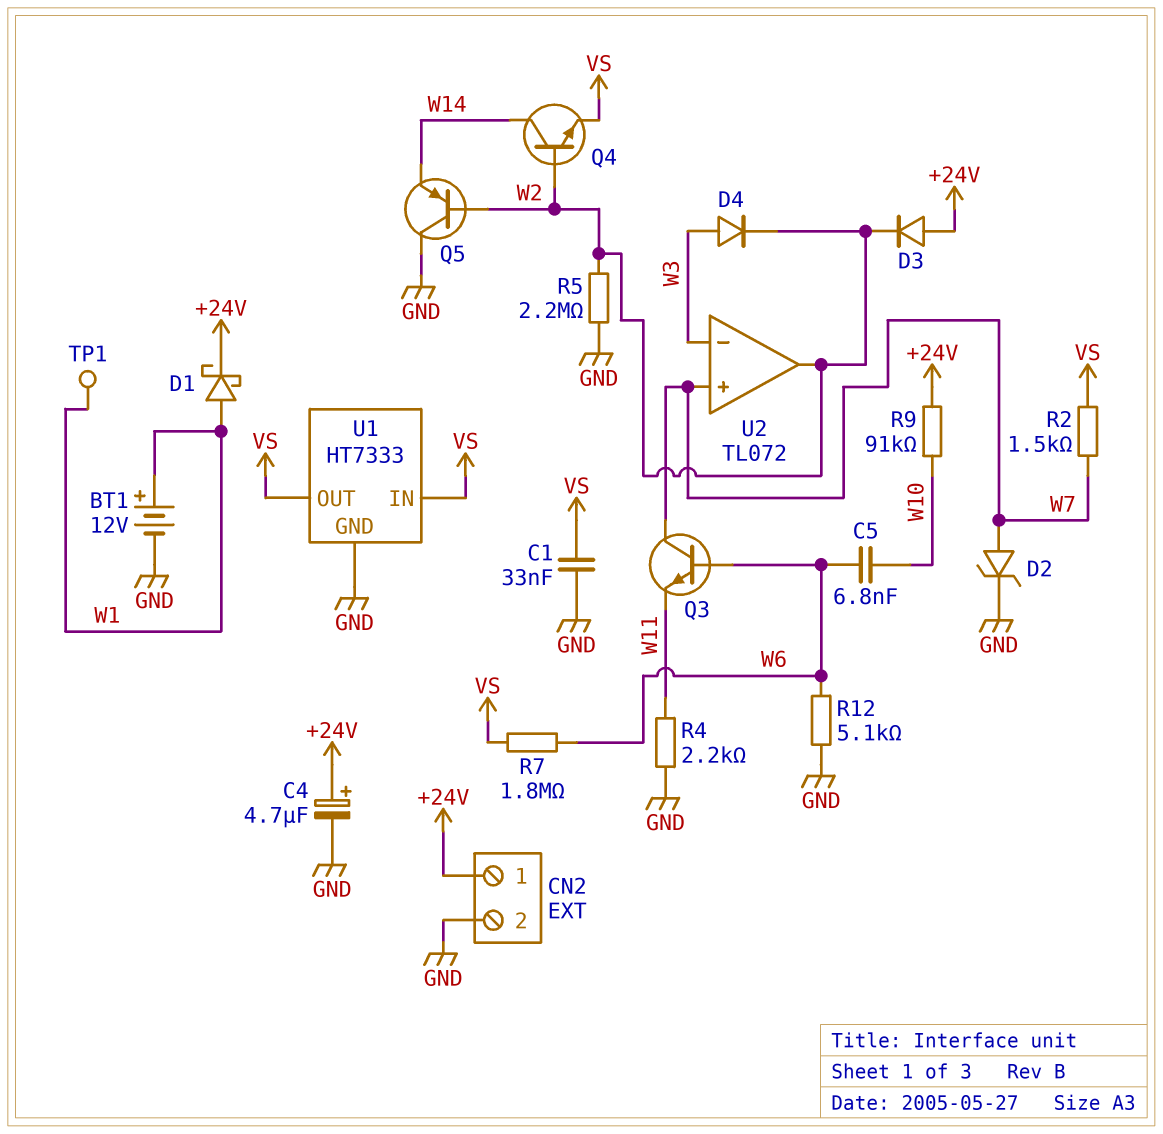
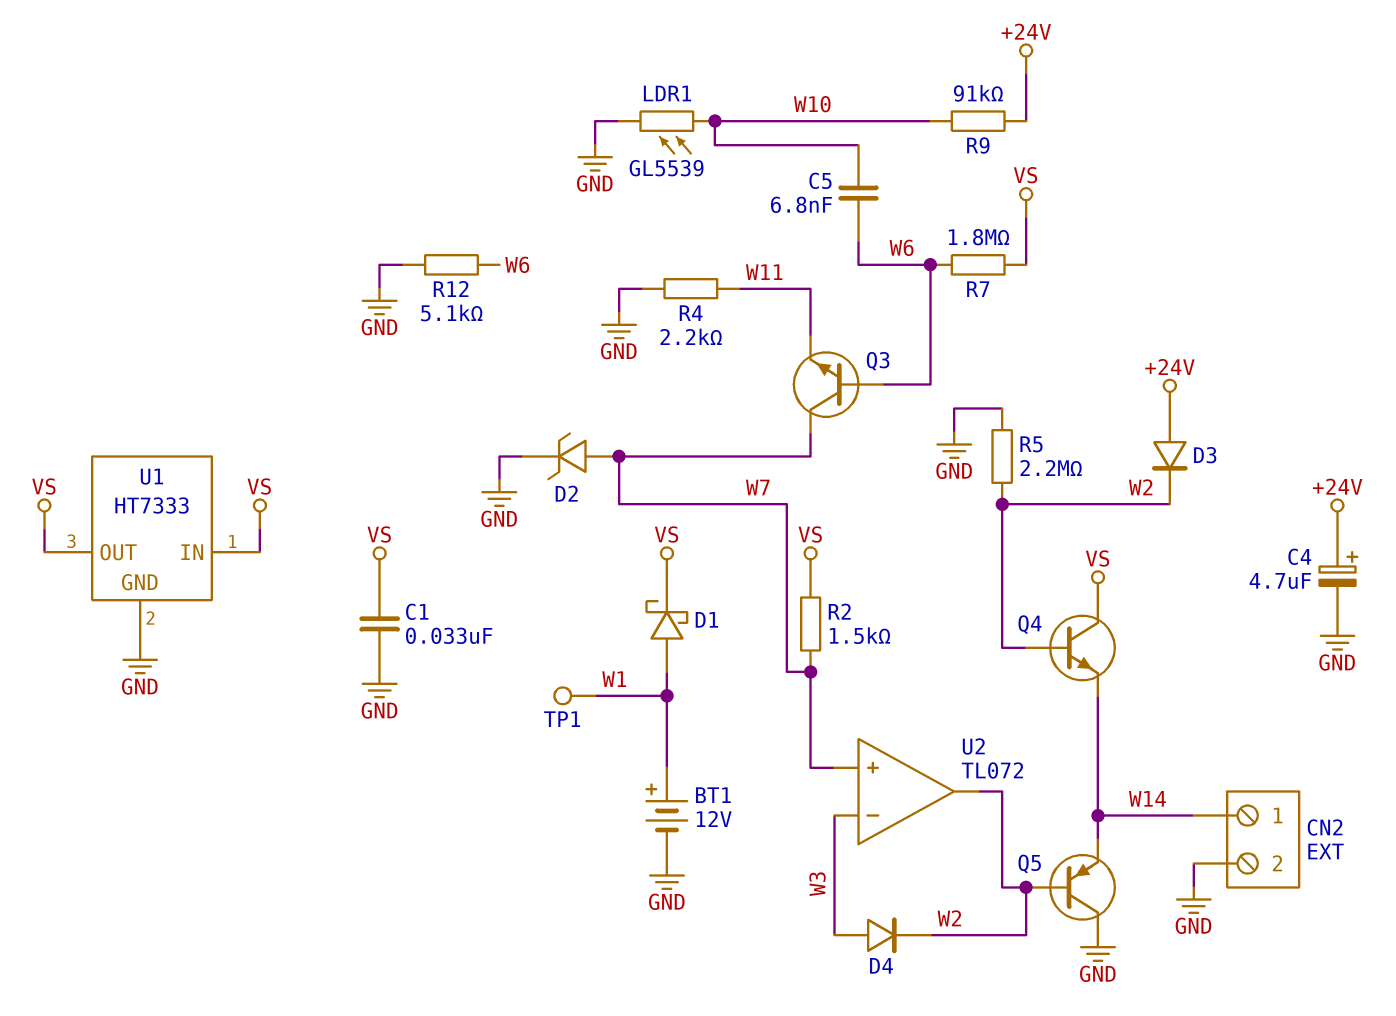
CN2 pin 1: +24V -> W14
D1: schottky (A W1, K +24V) -> schottky (A W1, K VS)
LDR1: none -> GL5539 (GND, W10)
Q4: NPN (B W2, C W14, E VS) -> NPN (B W2, C VS, E W14)

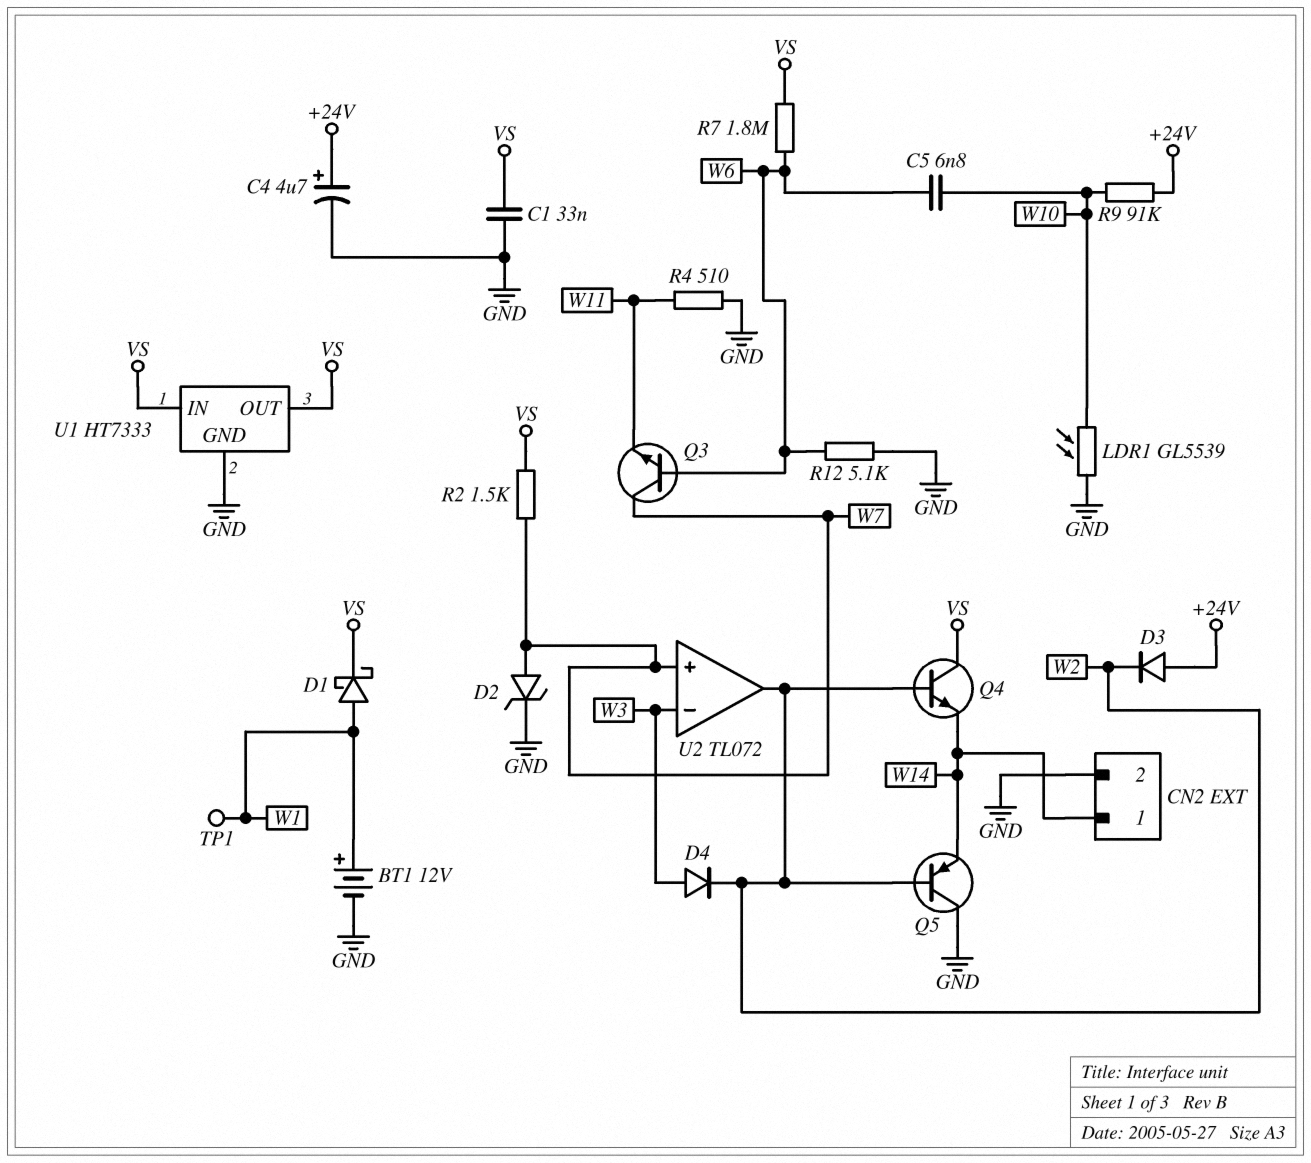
R4: 2.2k (GND, W11) -> 510 (GND, W11)
R5: 2.2M (GND, W2) -> none

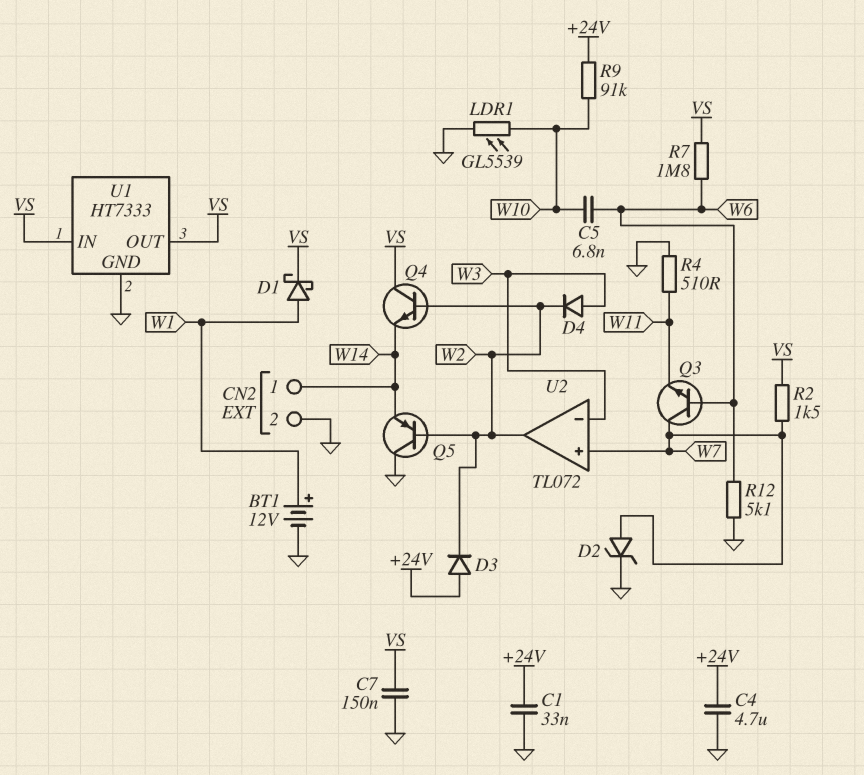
C1: 33nF (GND, VS) -> 33nF (+24V, GND)
C4: 4.7uF (plus +24V, minus GND) -> 4.7uF (+24V, GND)
C7: none -> 150nF (GND, VS)
TP1: test point (W1) -> none

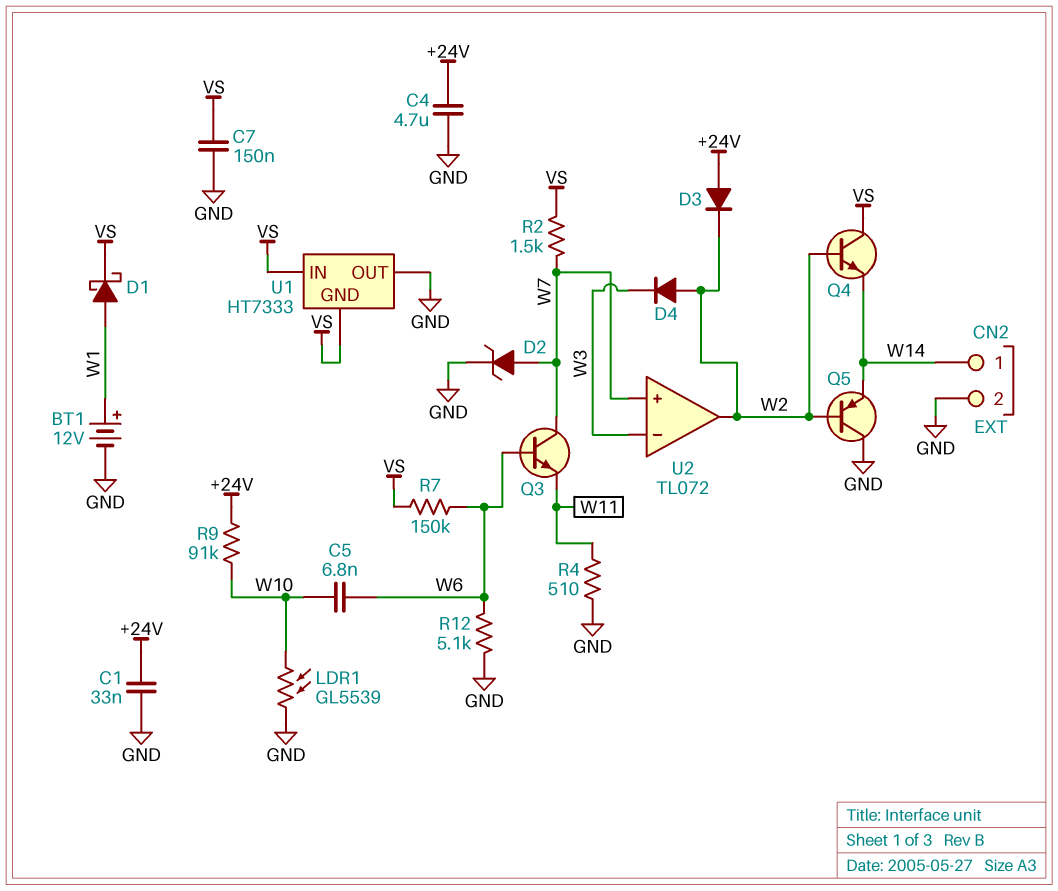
D4: diode (A W3, K W2) -> diode (A W2, K W3)
R7: 1.8M (VS, W6) -> 150k (VS, W6)
U1 pin GND: GND -> VS
U1 pin OUT: VS -> GND

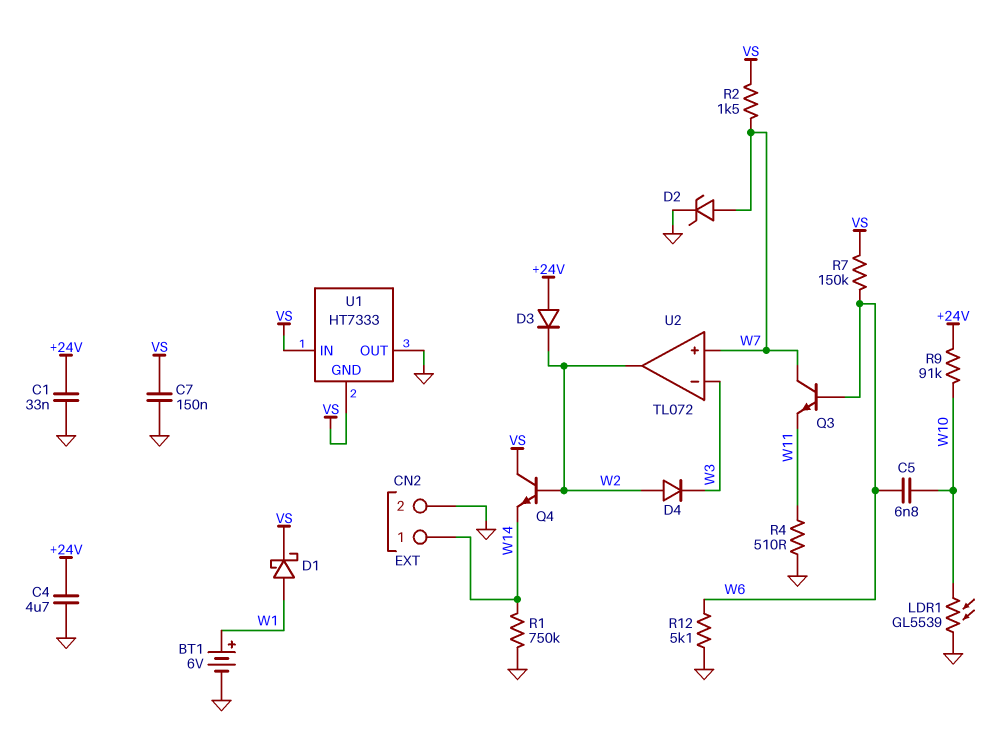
BT1: 12V (plus W1, minus GND) -> 6V (plus W1, minus GND)
Q5: PNP (B W2, C GND, E W14) -> none
R1: none -> 750k (GND, W14)

